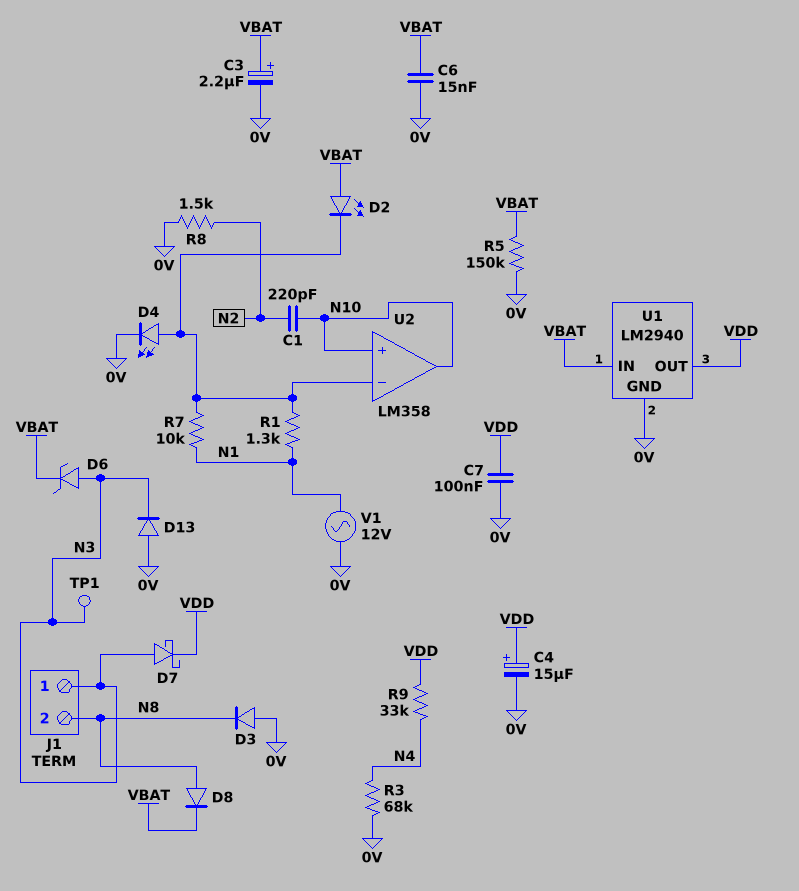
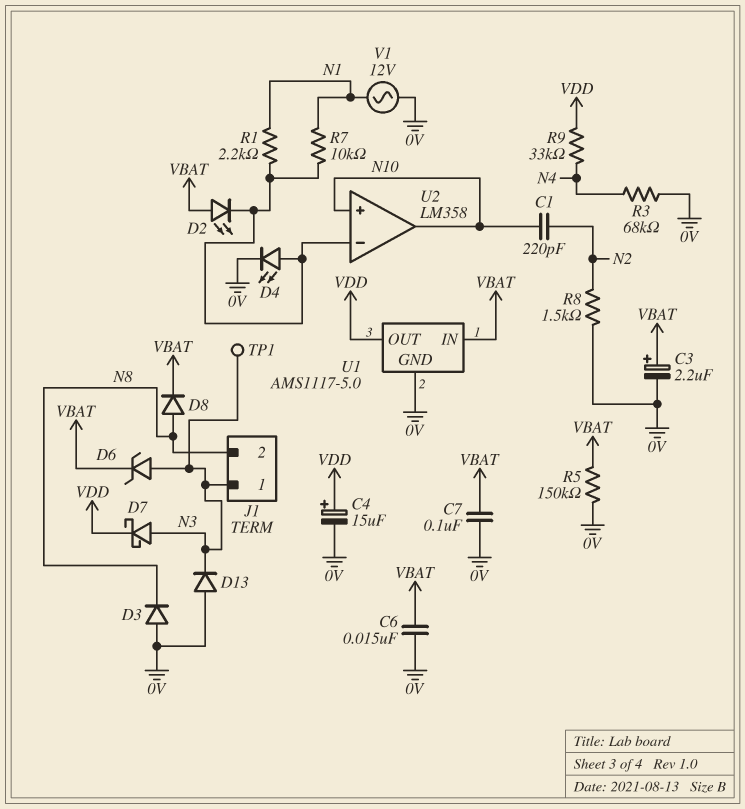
C7: 100nF (0V, VDD) -> 100nF (0V, VBAT)
R1: 1.3k (N1, U2/in-) -> 2.2k (N1, U2/in-)
U1: LM2940 -> AMS1117-5.0

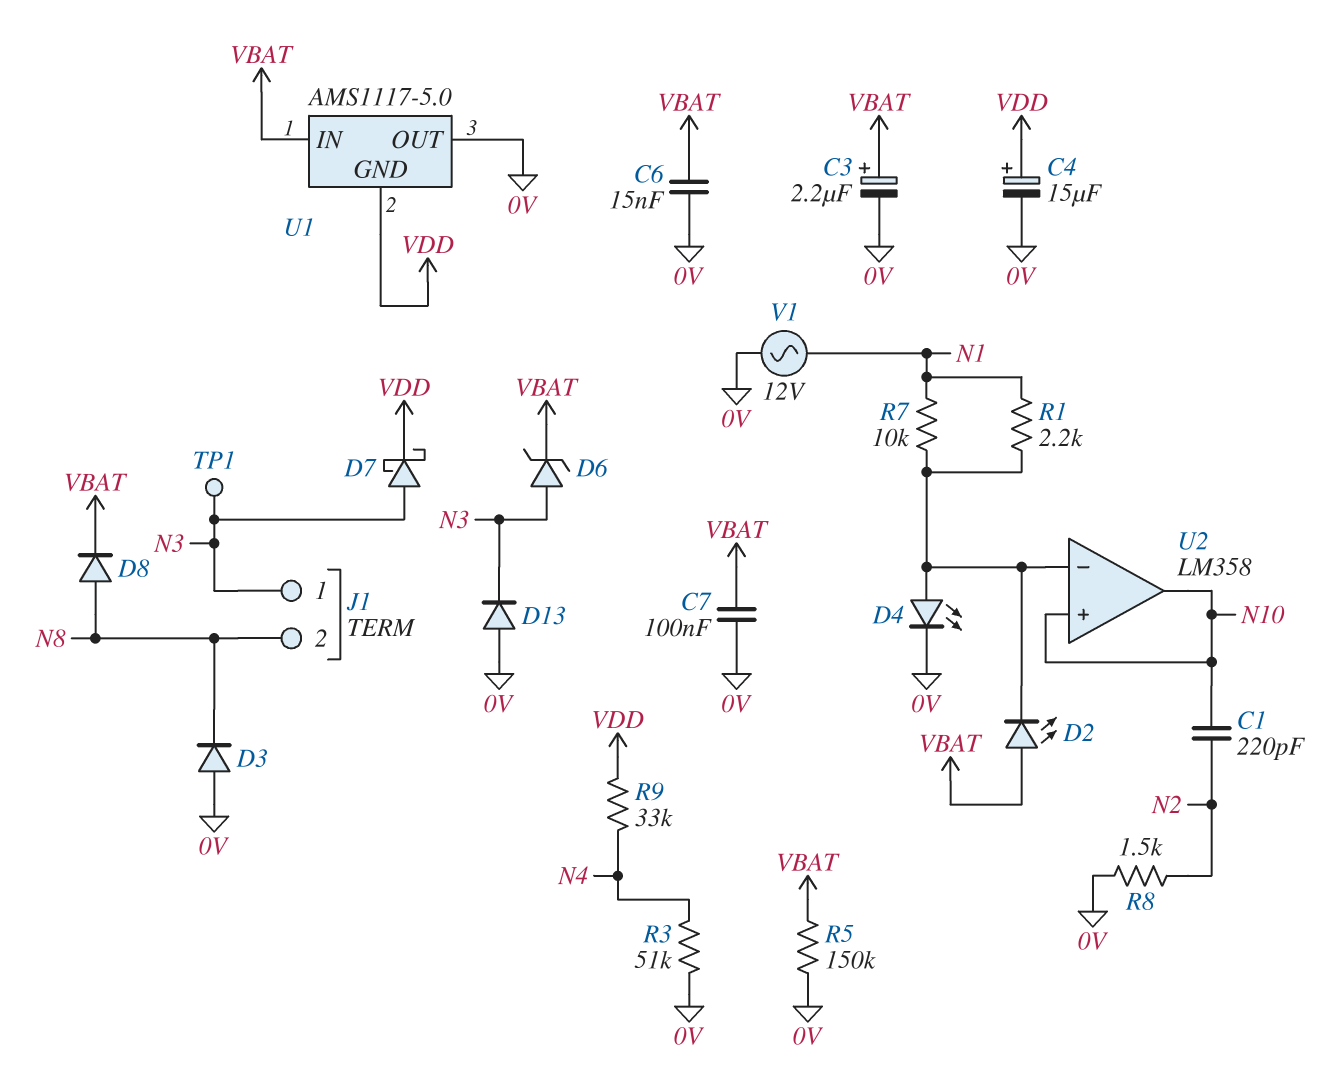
R3: 68k (0V, N4) -> 51k (0V, N4)
U1 pin GND: 0V -> VDD
U1 pin OUT: VDD -> 0V

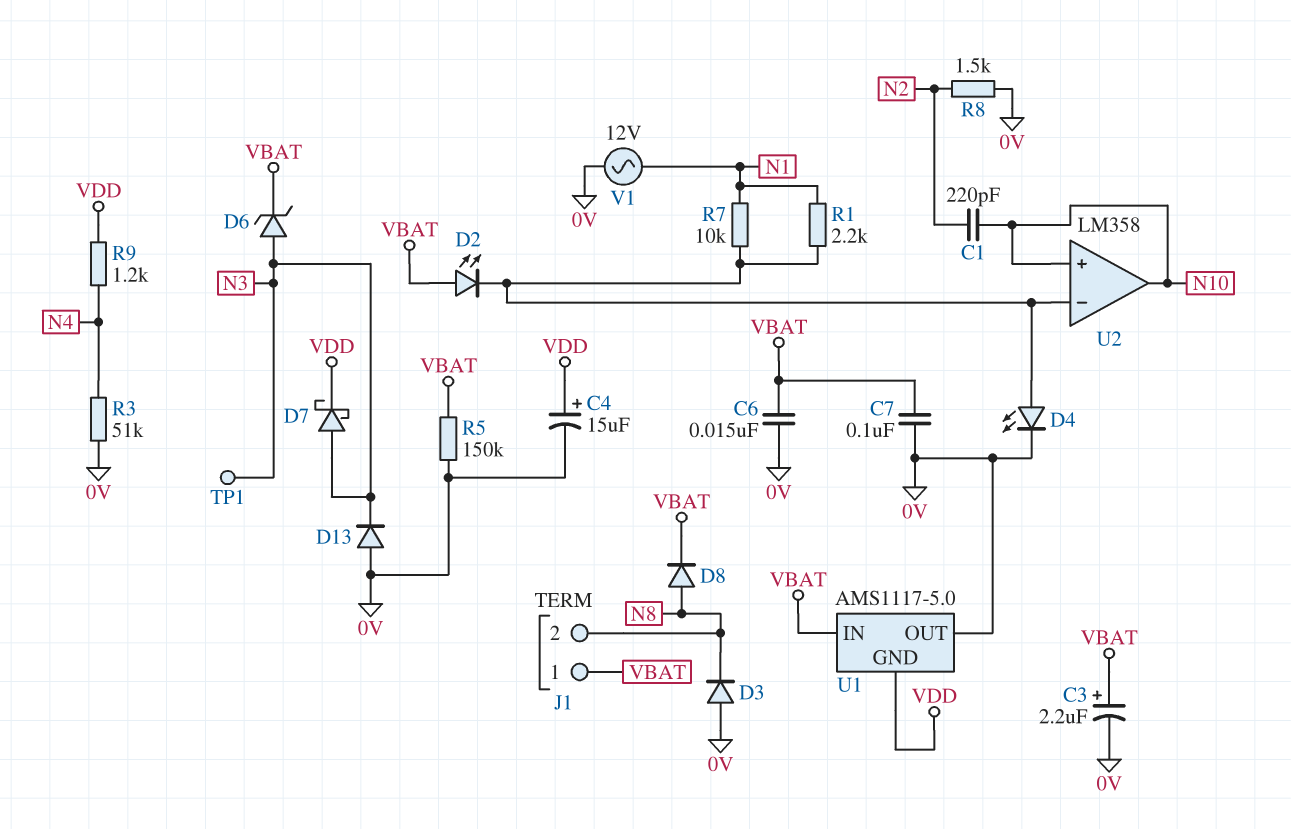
J1 pin 1: N3 -> VBAT
R9: 33k (N4, VDD) -> 1.2k (N4, VDD)

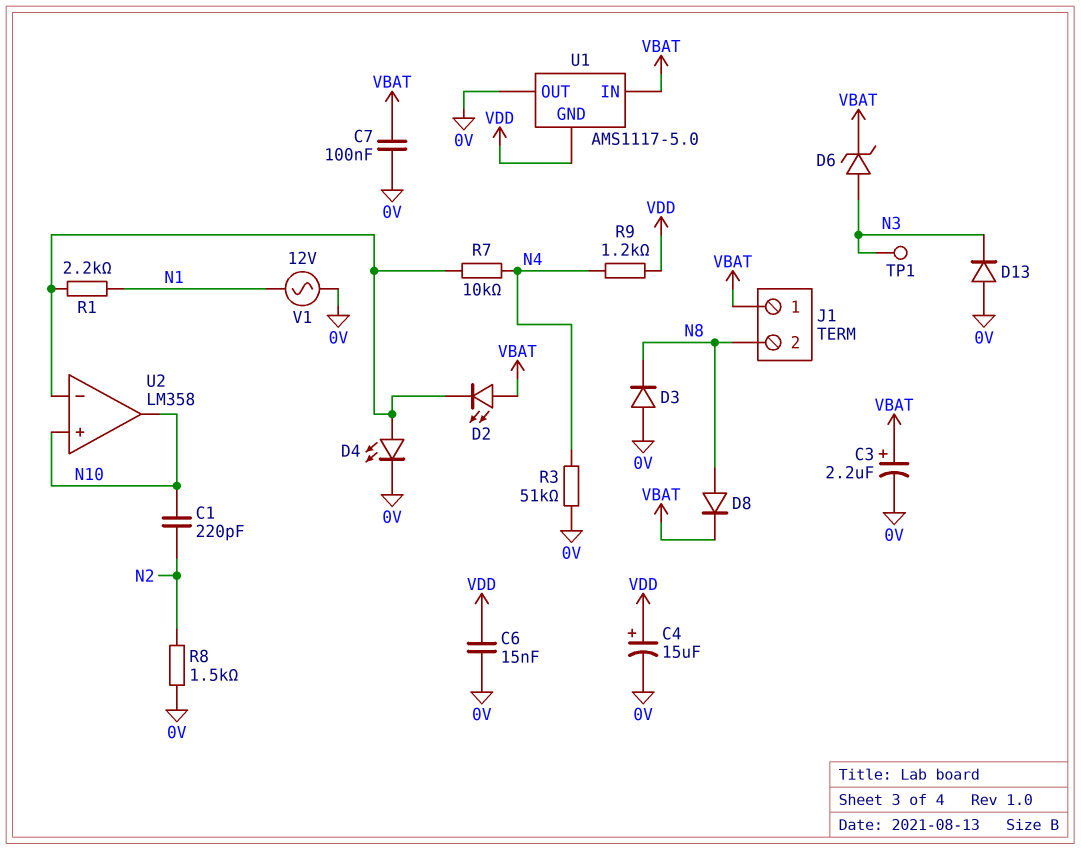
C6: 15nF (0V, VBAT) -> 15nF (0V, VDD)
D7: schottky (A N3, K VDD) -> none
R5: 150k (0V, VBAT) -> none
R7: 10k (N1, U2/in-) -> 10k (N4, U2/in-)

